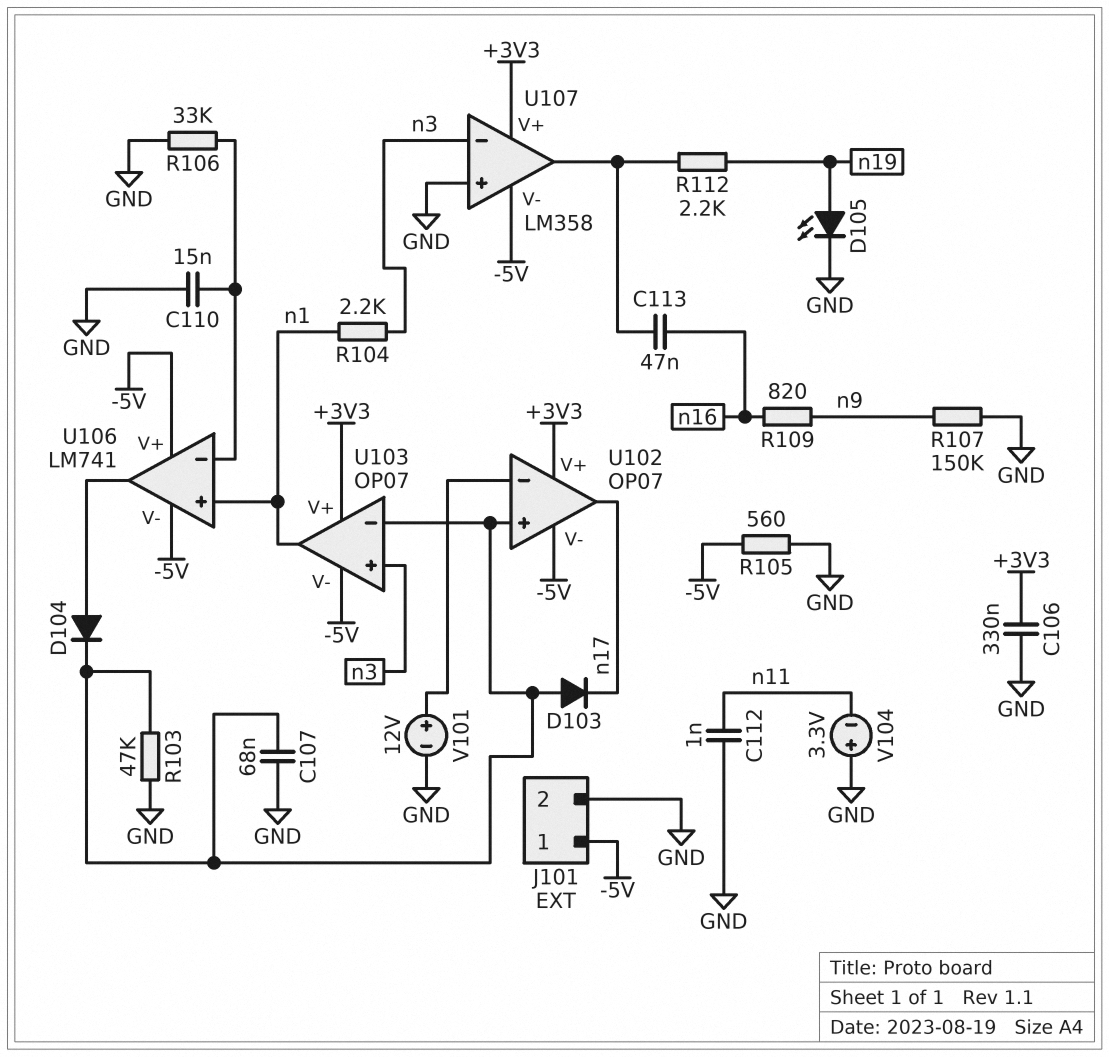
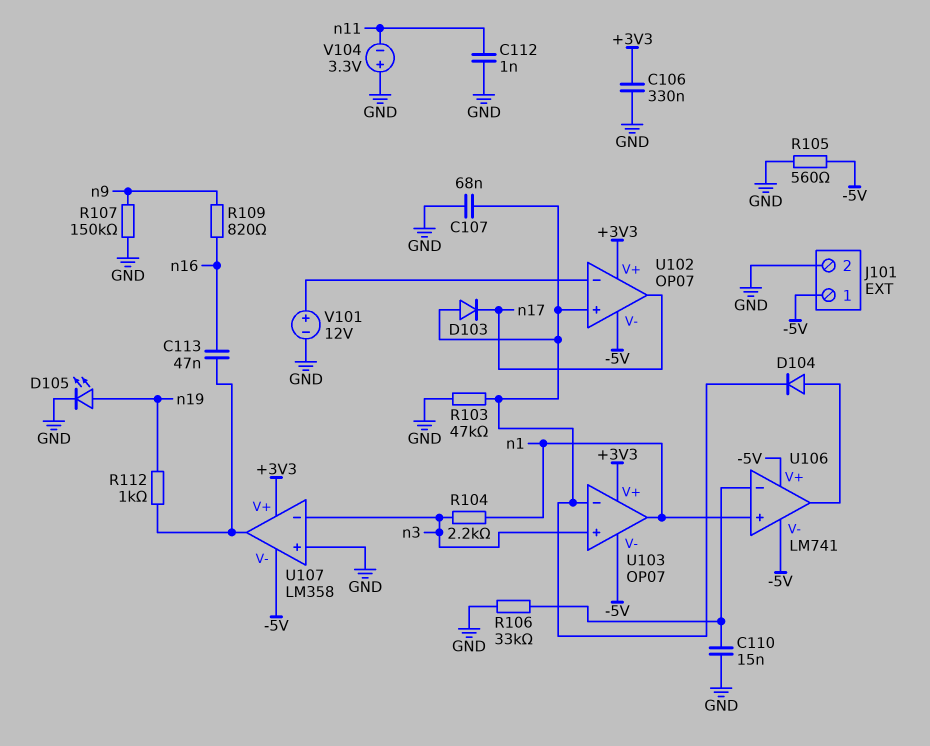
R112: 2.2k (U107/out, n19) -> 1k (U107/out, n19)

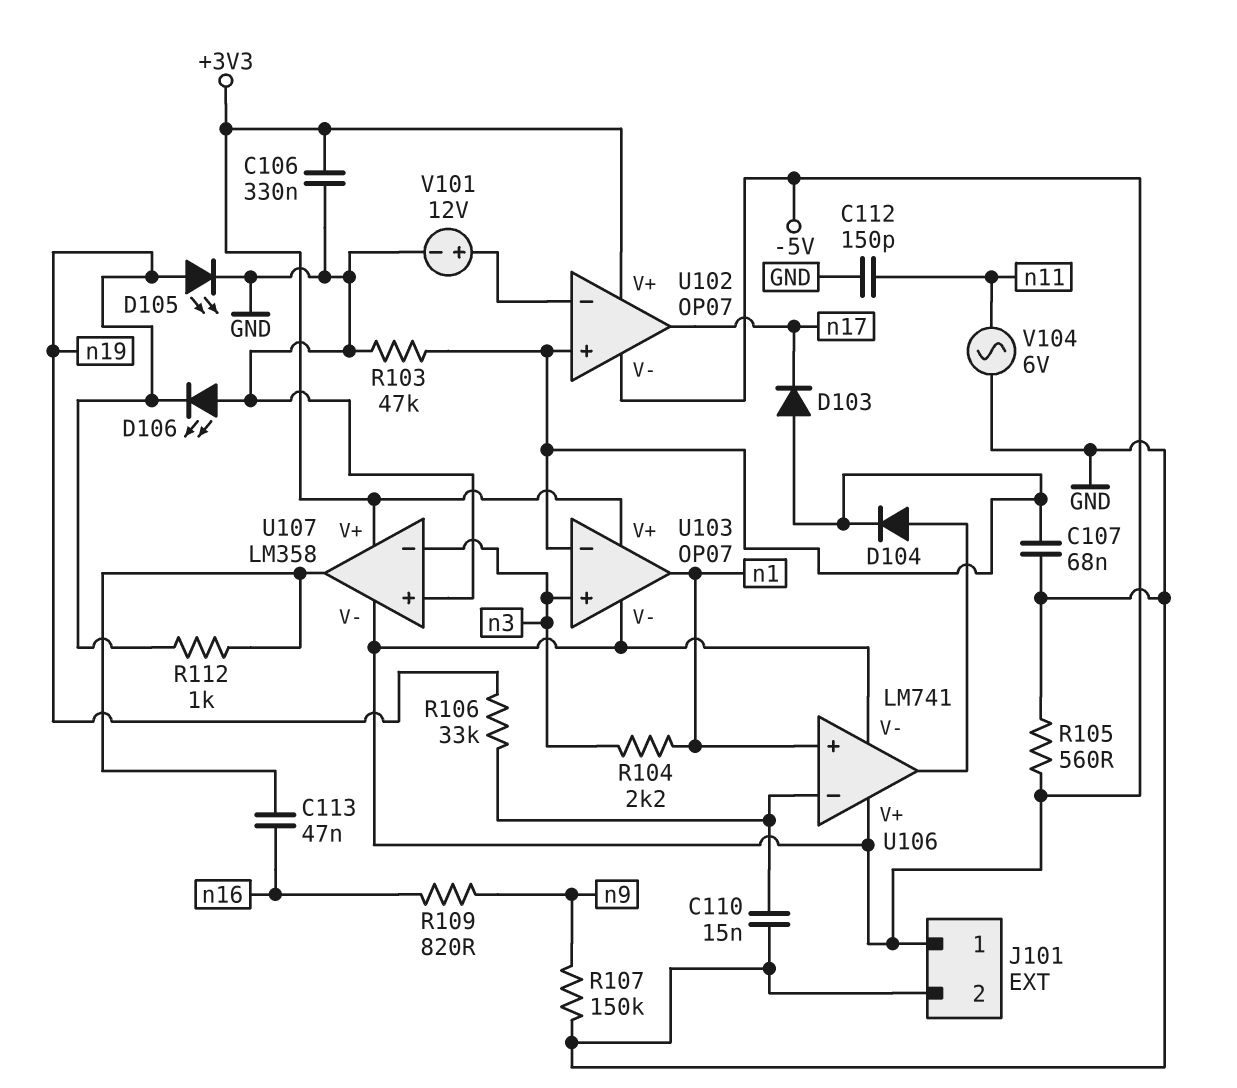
C112: 1nF (GND, n11) -> 150pF (GND, n11)
D106: none -> LED (A GND, K n19)
R106: 33k (GND, U106/in-) -> 33k (U106/in-, n19)
V104: 3.3V (plus GND, minus n11) -> AC 6V (GND, n11)

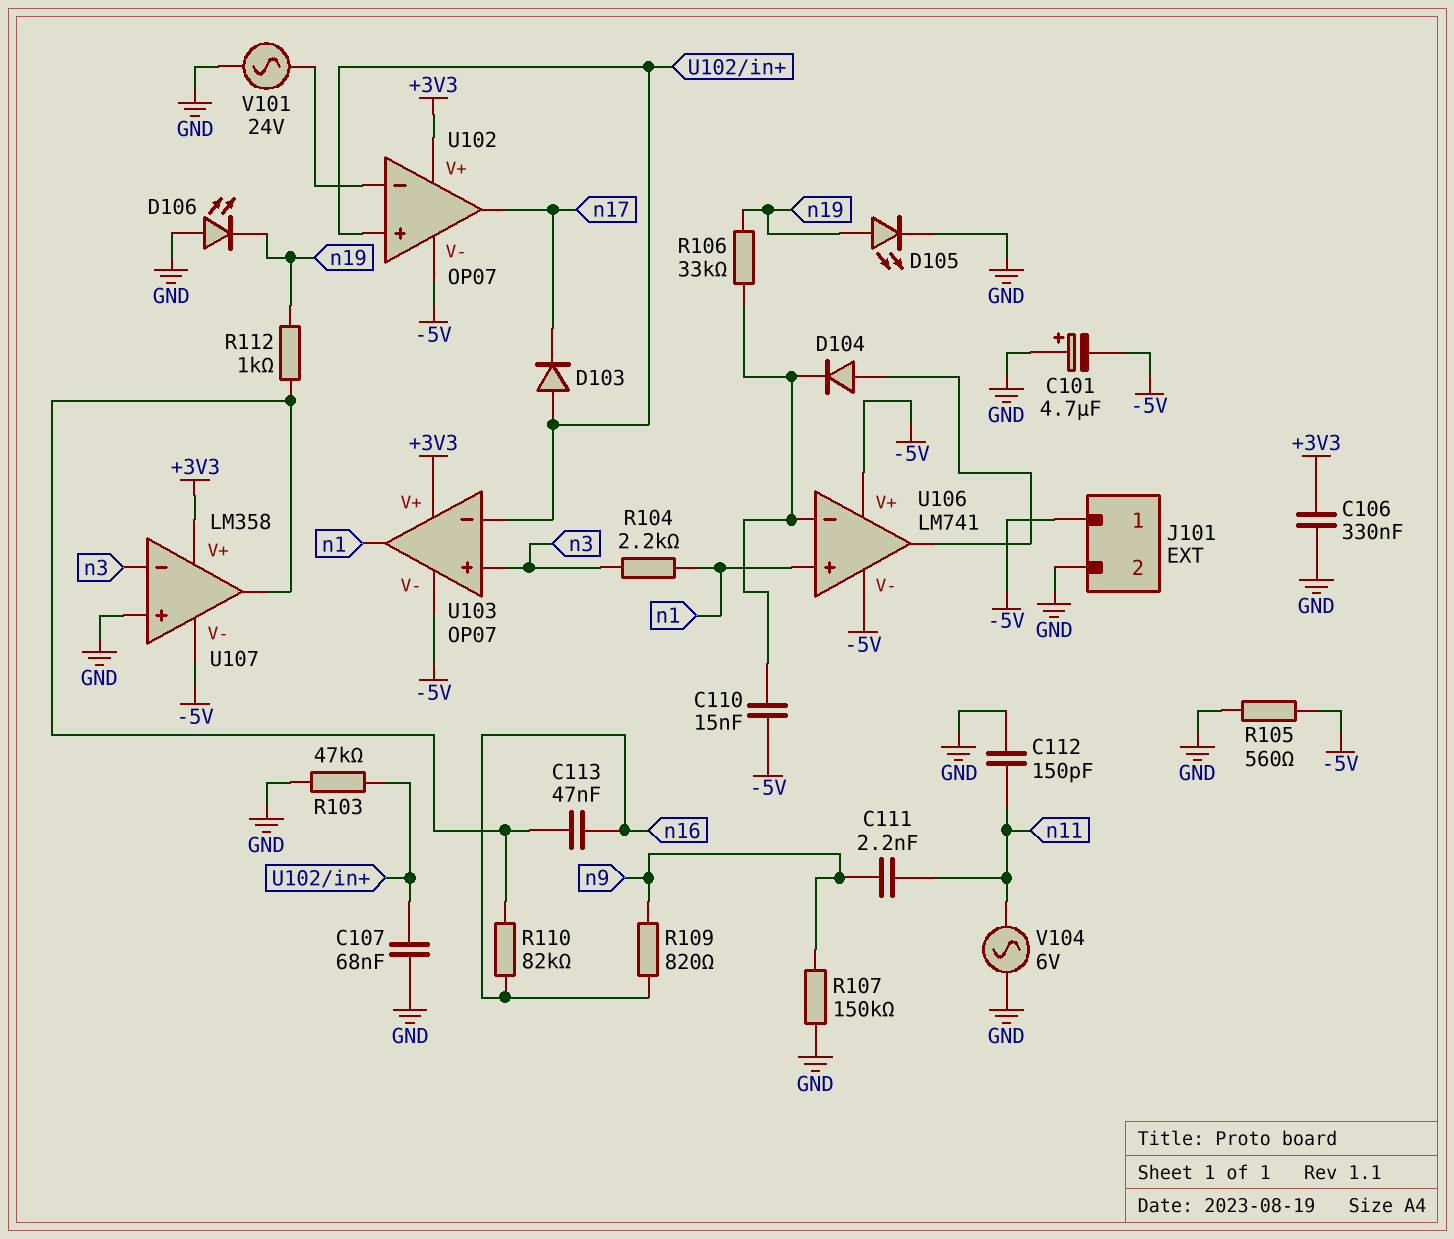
C101: none -> 4.7uF (plus GND, minus -5V)
C110: 15nF (GND, U106/in-) -> 15nF (-5V, U106/in-)
C111: none -> 2.2nF (n9, n11)
D104: diode (A U106/out, K U102/in+) -> diode (A U106/out, K U106/in-)
R110: none -> 82k (U107/out, n16)
V101: 12V (plus U102/in-, minus GND) -> AC 24V (GND, U102/in-)

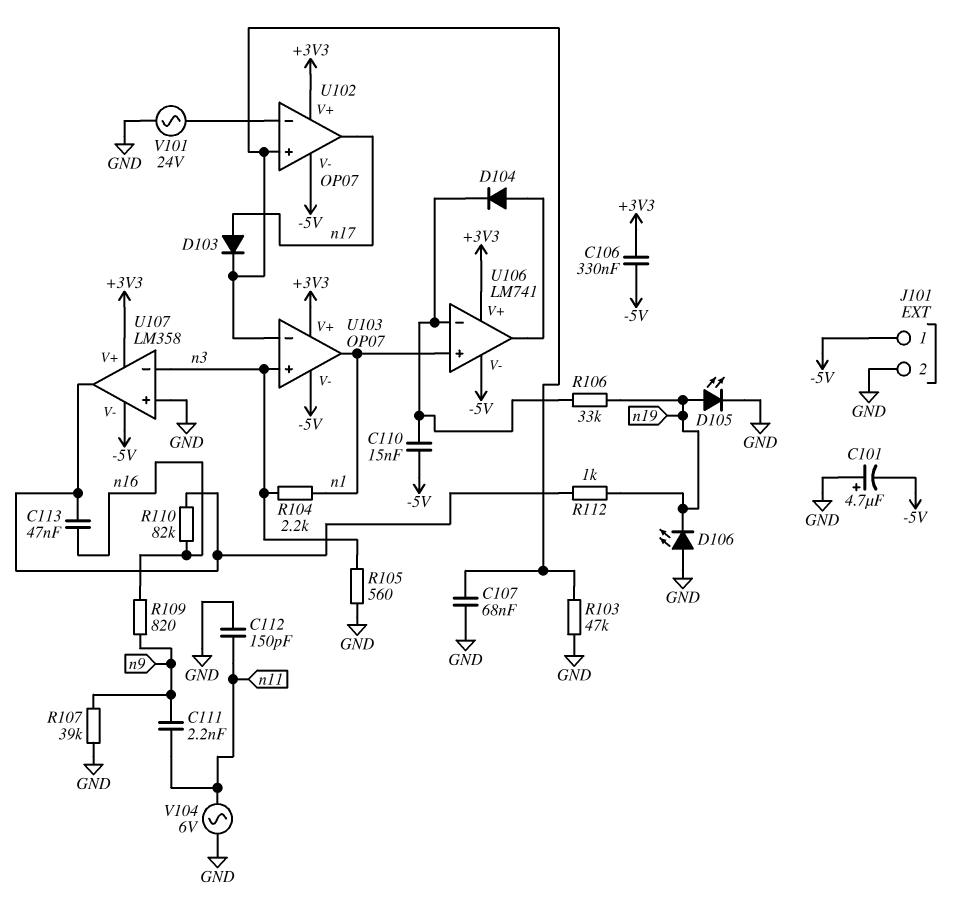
C106: 330nF (+3V3, GND) -> 330nF (+3V3, -5V)
D103: diode (A U102/in+, K n17) -> diode (A n17, K U102/in+)
R105: 560 (-5V, GND) -> 560 (GND, n3)
R107: 150k (GND, n9) -> 39k (GND, n9)
U106 pin V+: -5V -> +3V3

